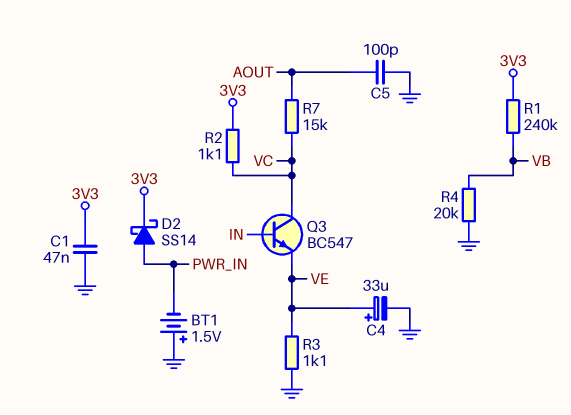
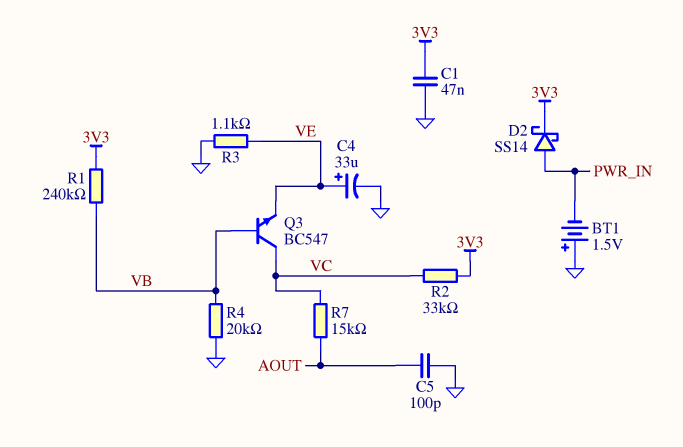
Q3: NPN BC547 (B IN, C VC, E VE) -> NPN BC547 (B VB, C VC, E VE)
R2: 1.1k (3V3, VC) -> 33k (3V3, VC)

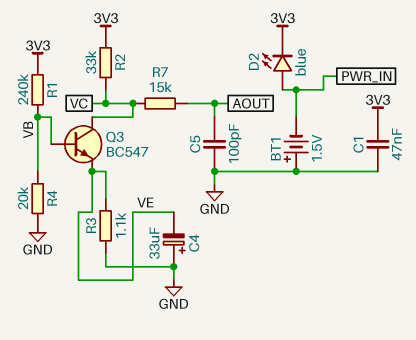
C4: 33uF (plus VE, minus GND) -> 33uF (plus GND, minus VE)
D2: schottky SS14 (A PWR_IN, K 3V3) -> LED blue (A PWR_IN, K 3V3)

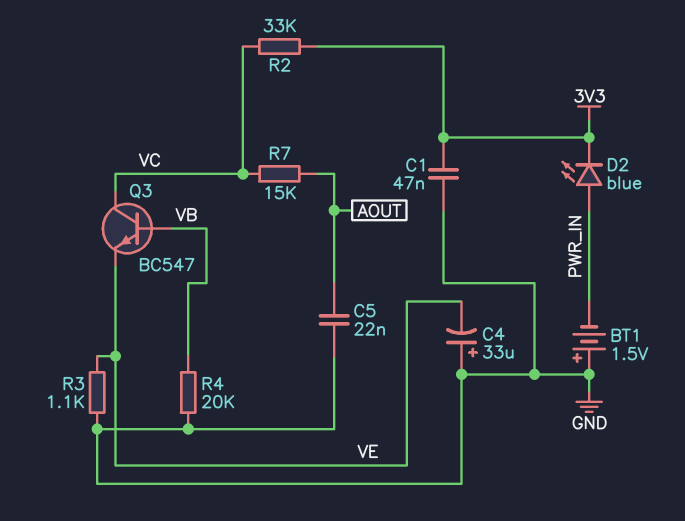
C5: 100pF (AOUT, GND) -> 22nF (AOUT, GND)
R1: 240k (3V3, VB) -> none

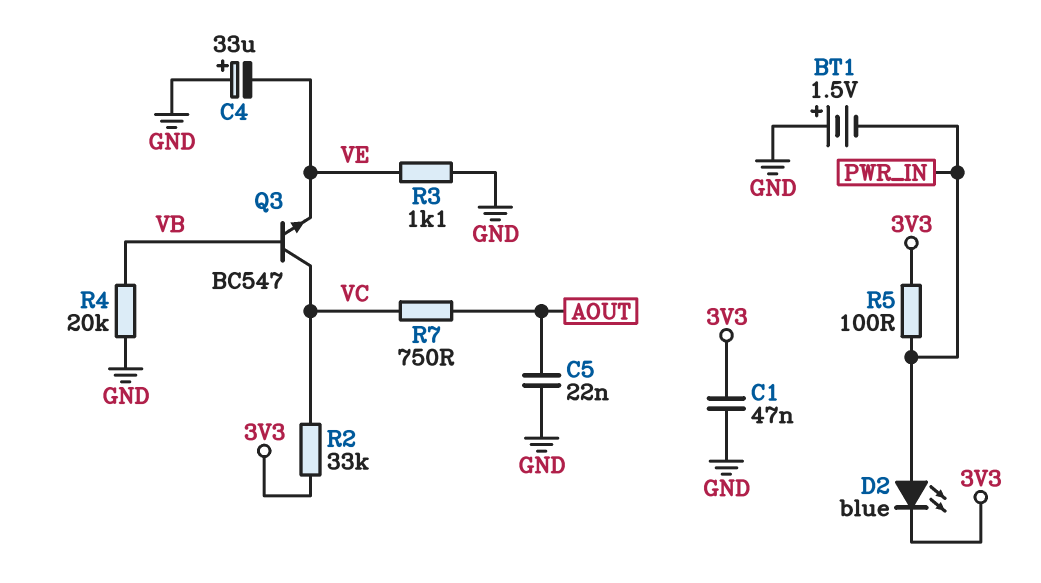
R5: none -> 100 (3V3, PWR_IN)
R7: 15k (AOUT, VC) -> 750 (AOUT, VC)

